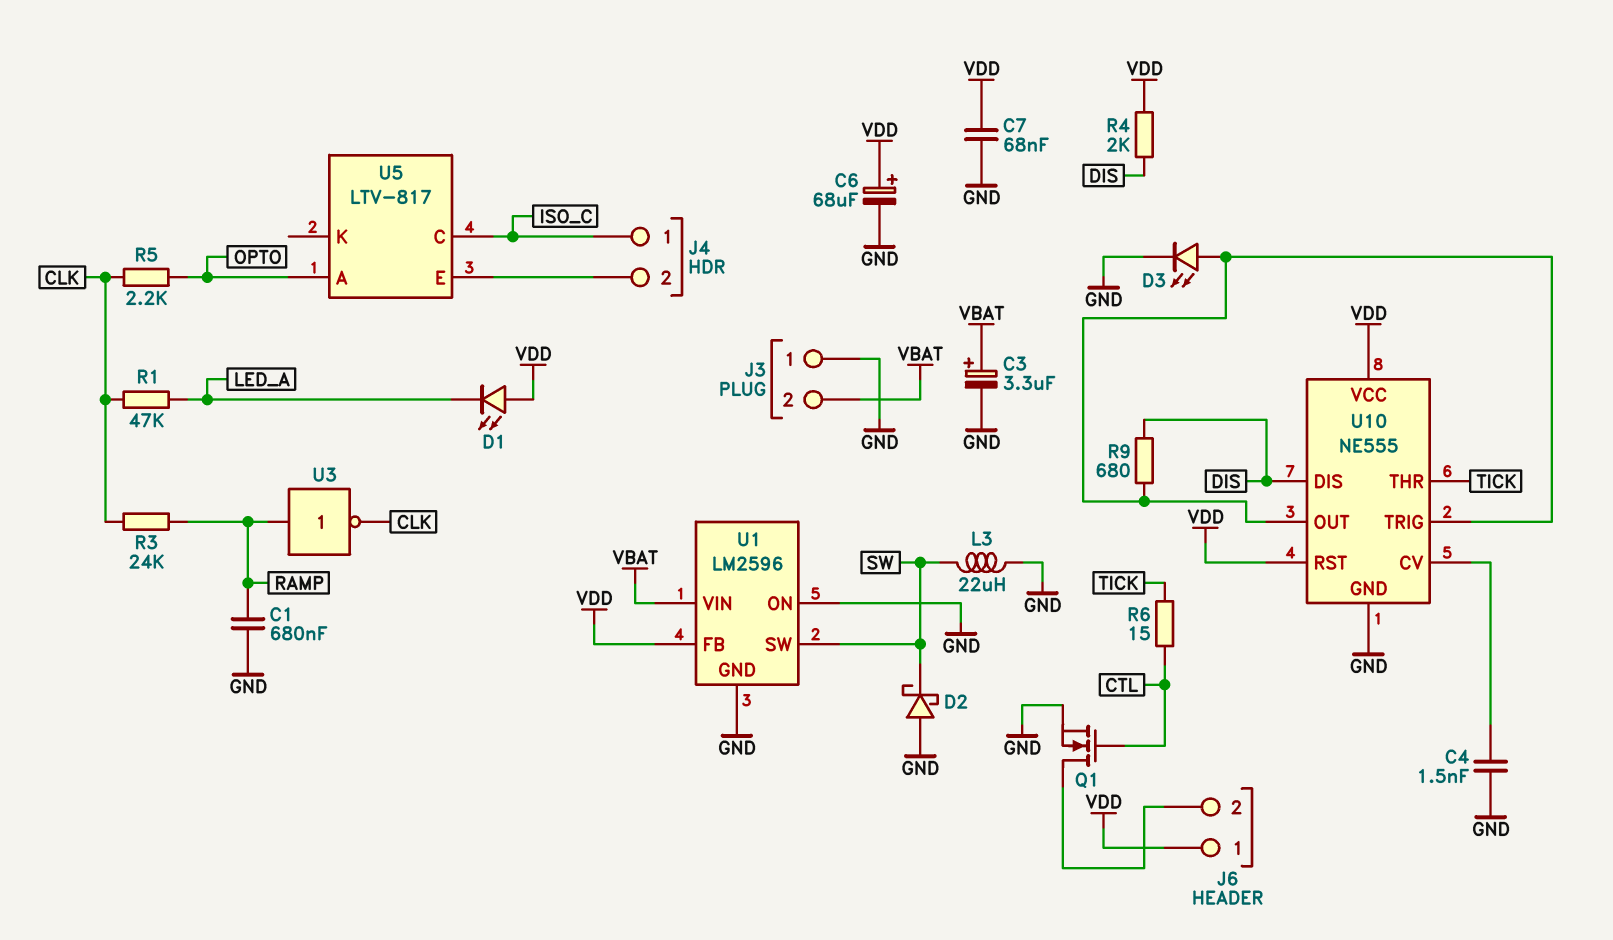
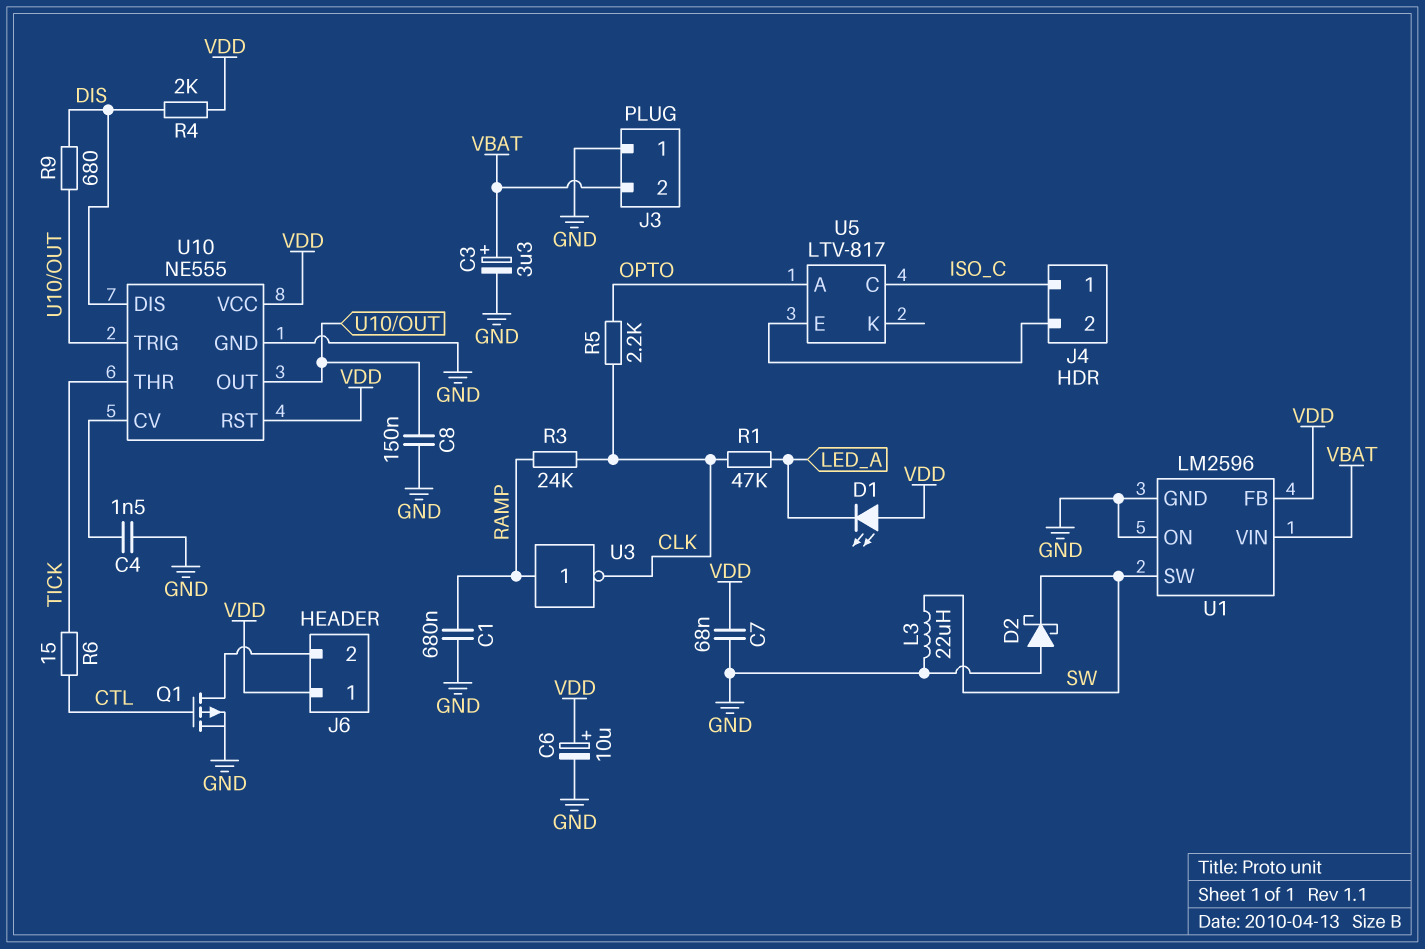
C6: 68uF (plus VDD, minus GND) -> 10uF (plus VDD, minus GND)
C8: none -> 150nF (GND, U10/OUT)
D3: LED (A U10/OUT, K GND) -> none
Q1: NMOS (G CTL, D J6/2, S GND) -> PMOS (G CTL, D J6/2, S GND)

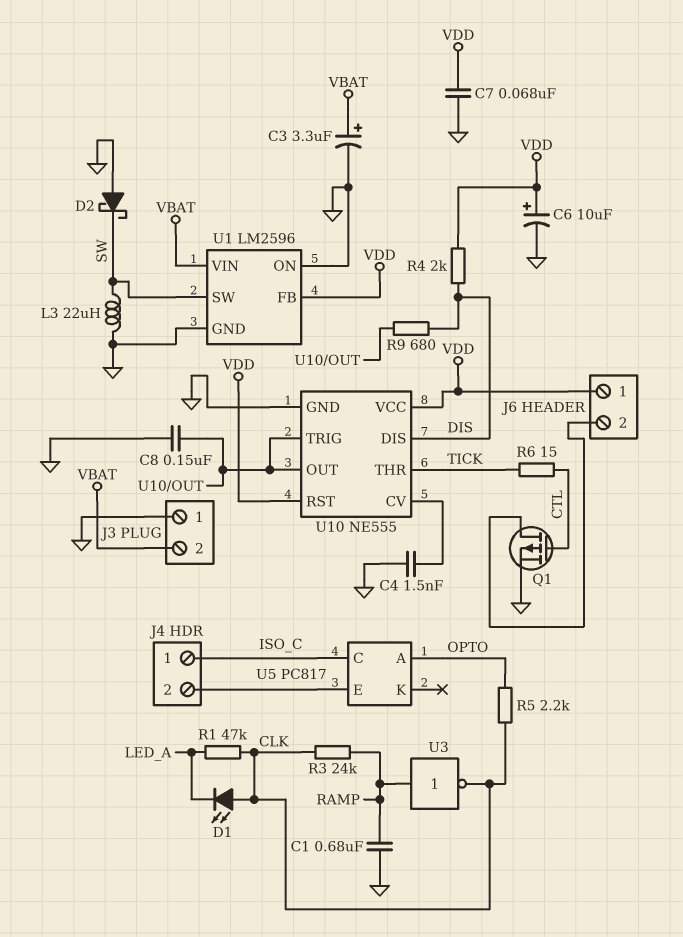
D1: LED (A VDD, K LED_A) -> LED (A CLK, K LED_A)
U5: LTV-817 -> PC817

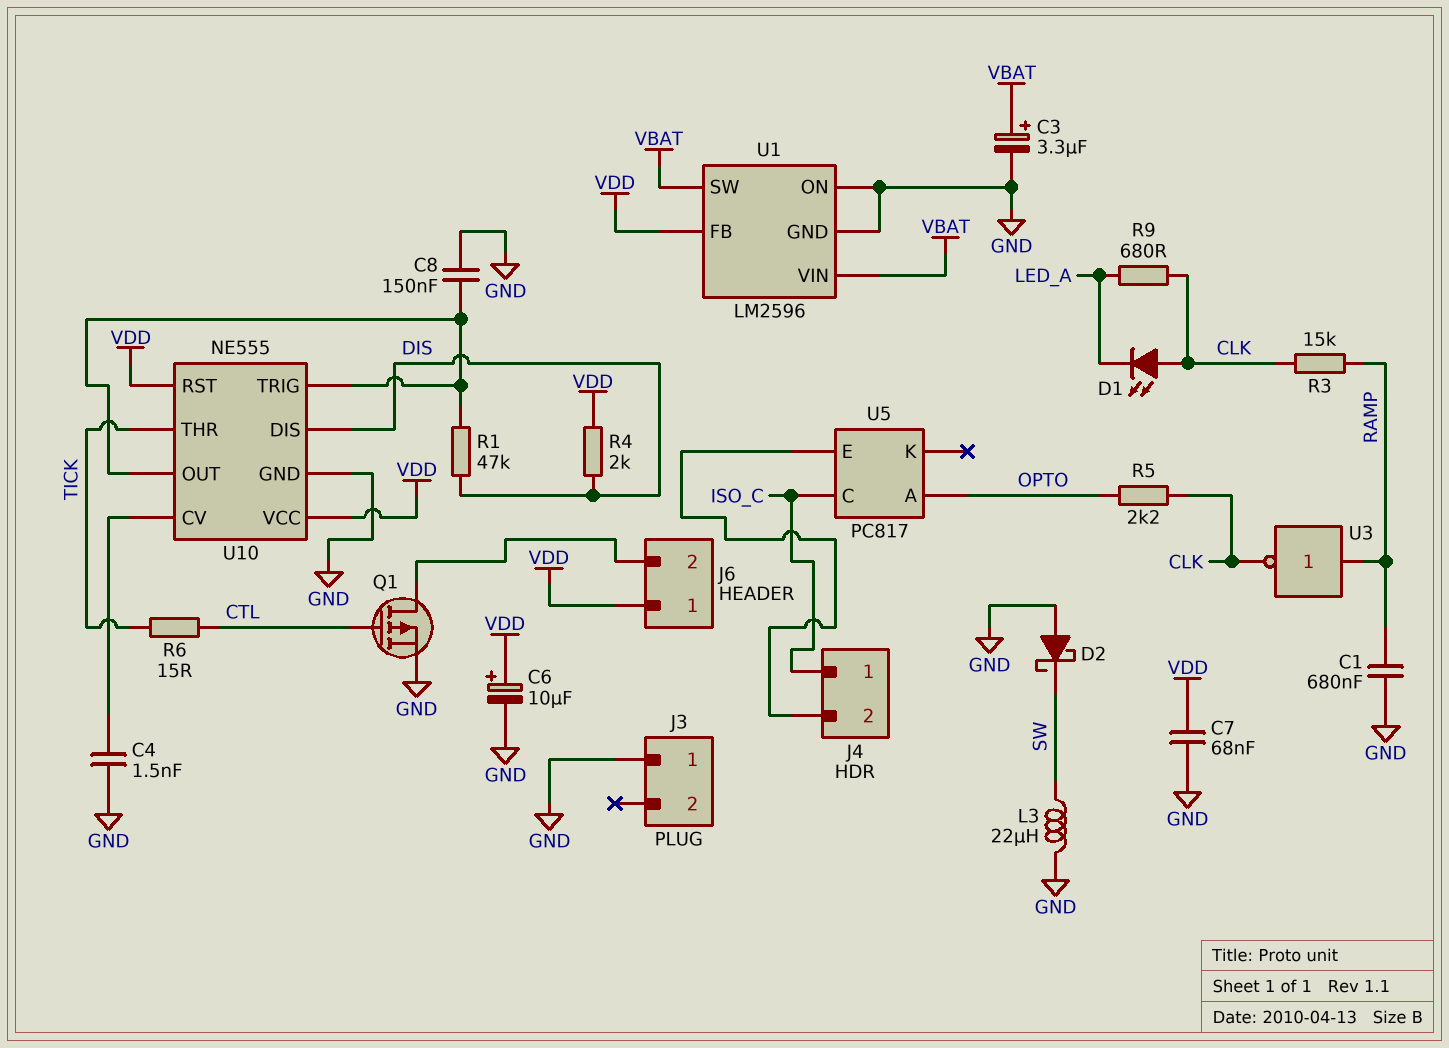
J3 pin 2: VBAT -> none
R1: 47k (CLK, LED_A) -> 47k (DIS, U10/OUT)
R3: 24k (CLK, RAMP) -> 15k (CLK, RAMP)
R9: 680 (DIS, U10/OUT) -> 680 (CLK, LED_A)
U1 pin SW: SW -> VBAT

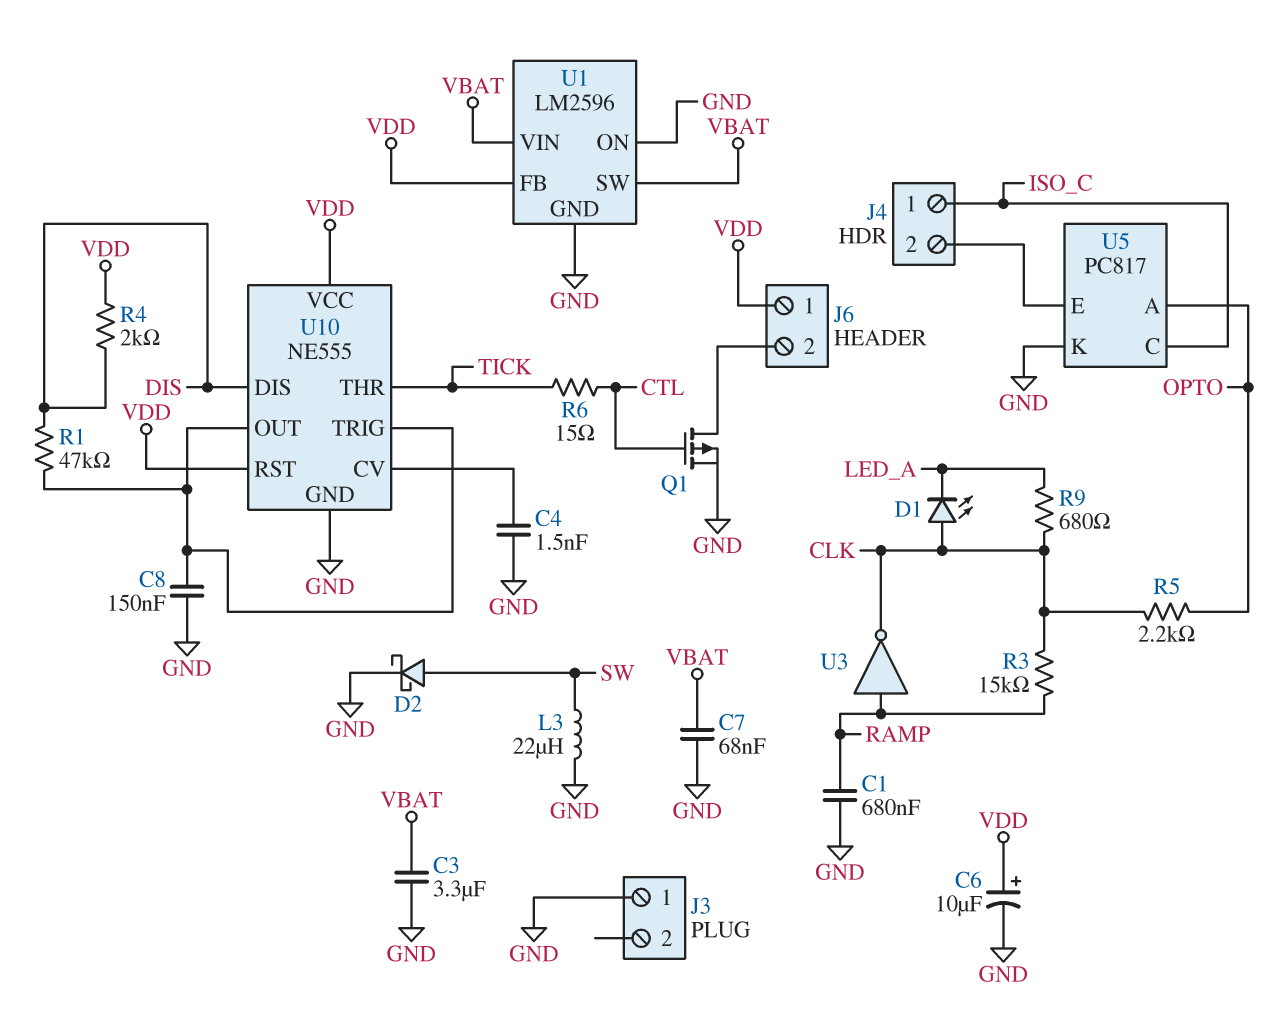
C3: 3.3uF (plus VBAT, minus GND) -> 3.3uF (GND, VBAT)
C7: 68nF (GND, VDD) -> 68nF (GND, VBAT)
D2: schottky (A GND, K SW) -> schottky (A SW, K GND)
U5 pin K: none -> GND

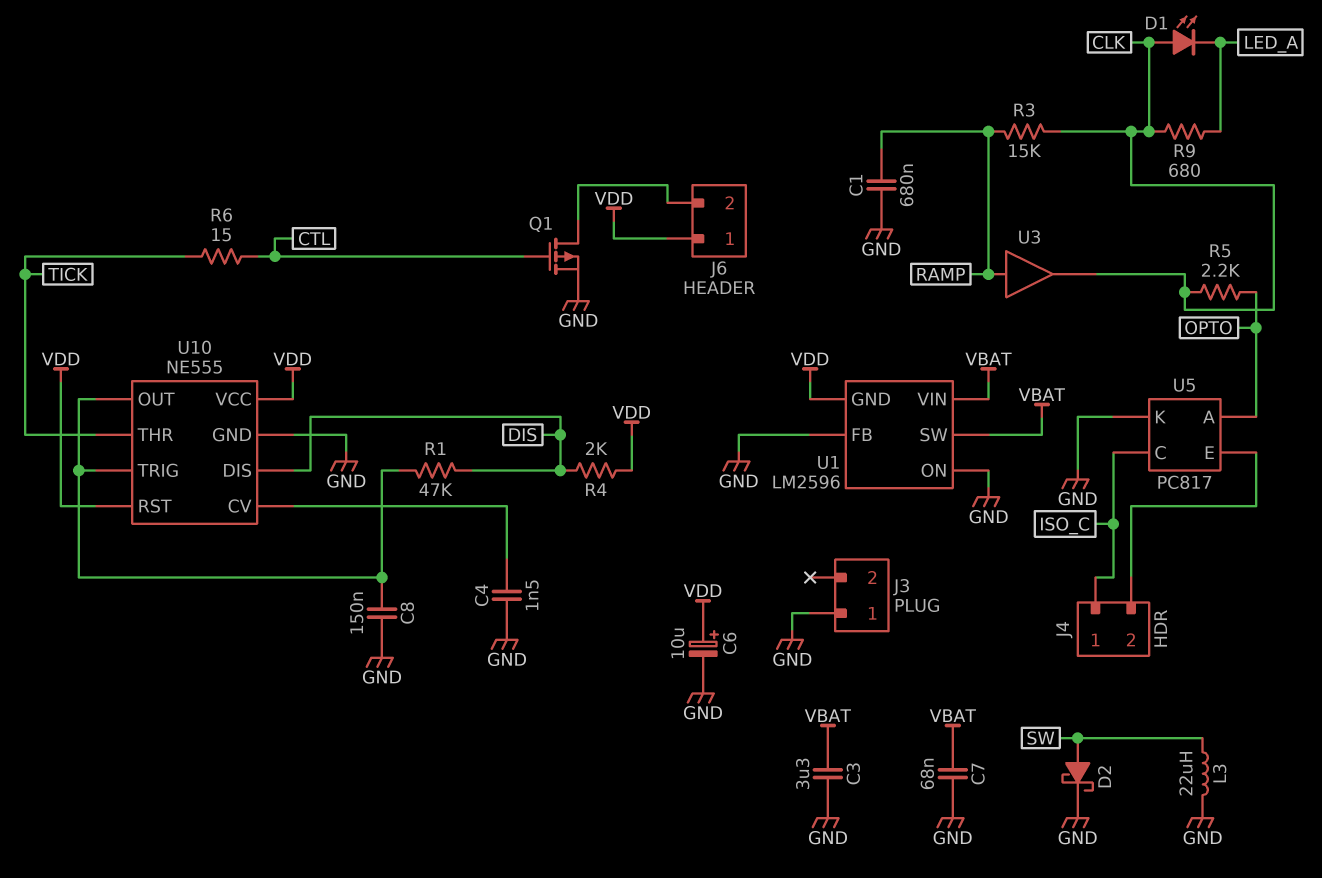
U1 pin FB: VDD -> GND
U1 pin GND: GND -> VDD
U3: NOT (in RAMP, out CLK) -> buffer (in RAMP, out CLK)

